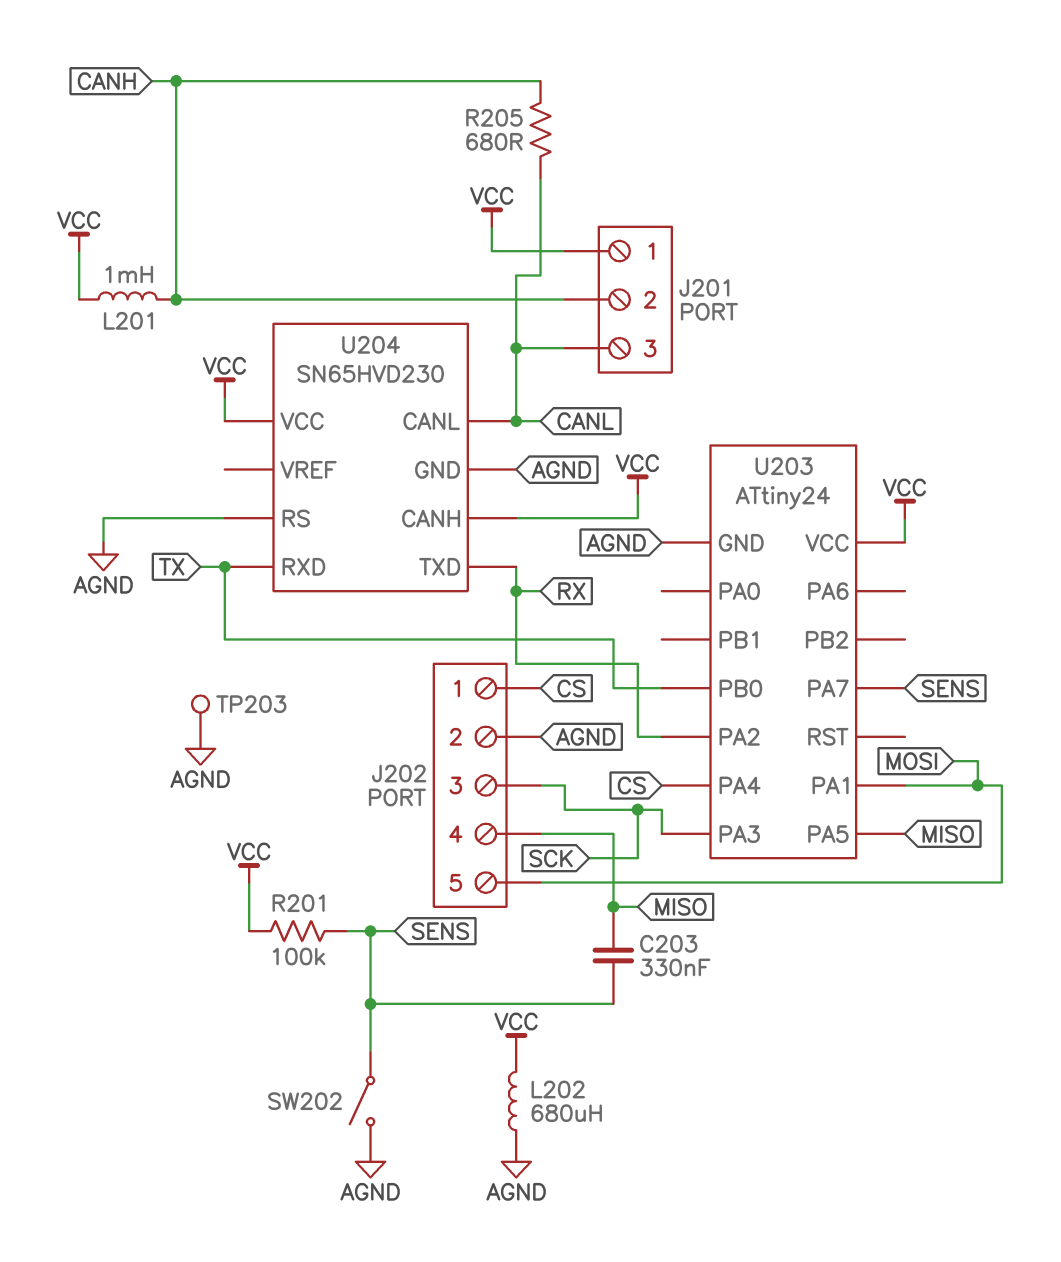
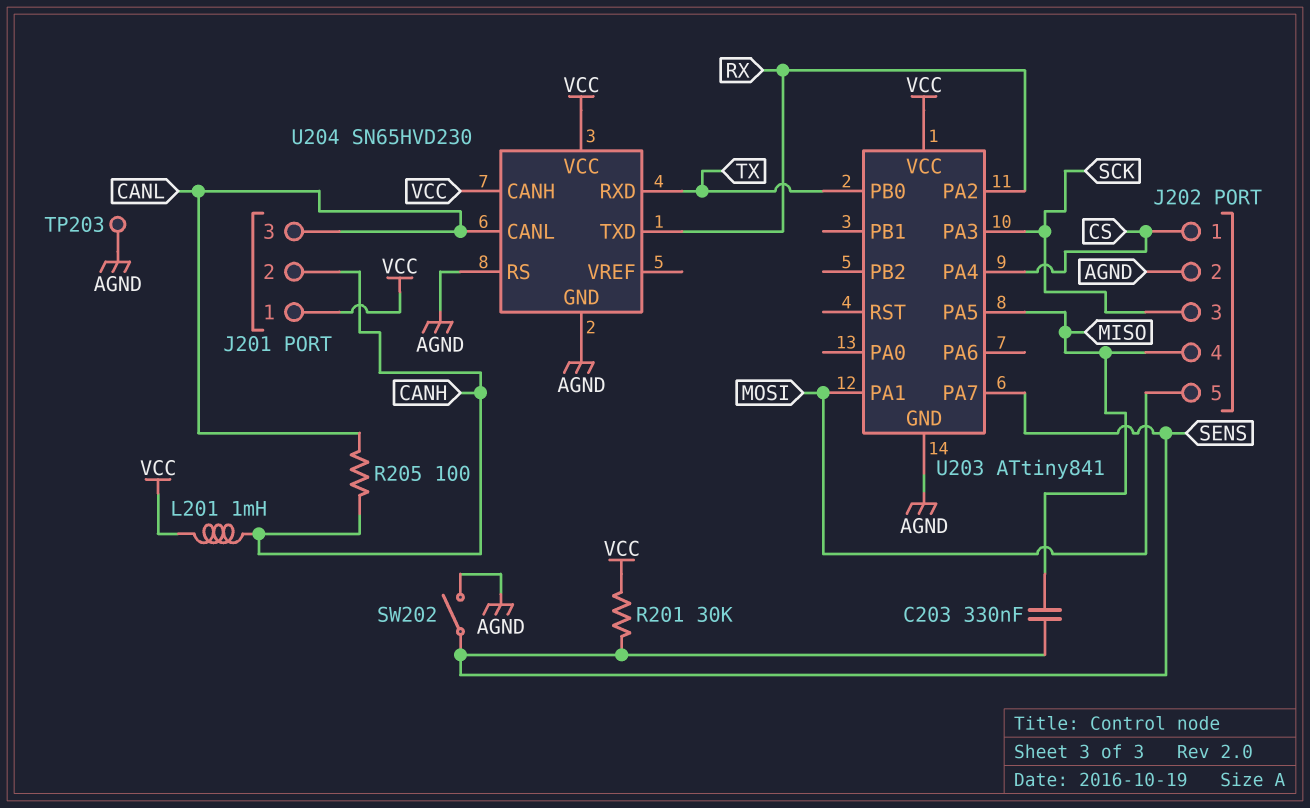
L202: 680uH (AGND, VCC) -> none
R201: 100k (SENS, VCC) -> 30k (SENS, VCC)
R205: 680 (CANH, CANL) -> 100 (CANH, CANL)
U203: ATtiny24 -> ATtiny841

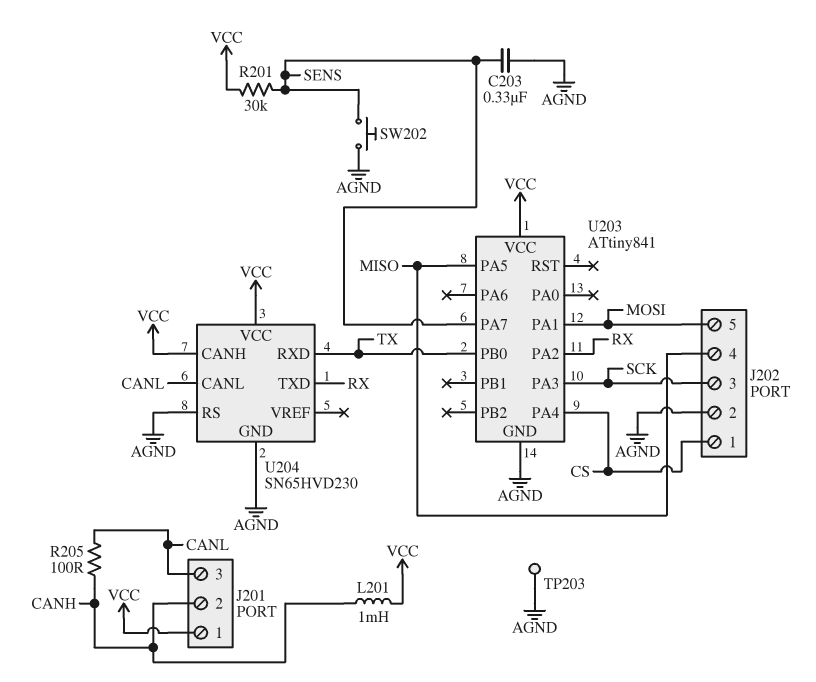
C203: 330nF (MISO, SENS) -> 330nF (AGND, SENS)
SW202: switch (AGND, SENS) -> button (AGND, SENS)

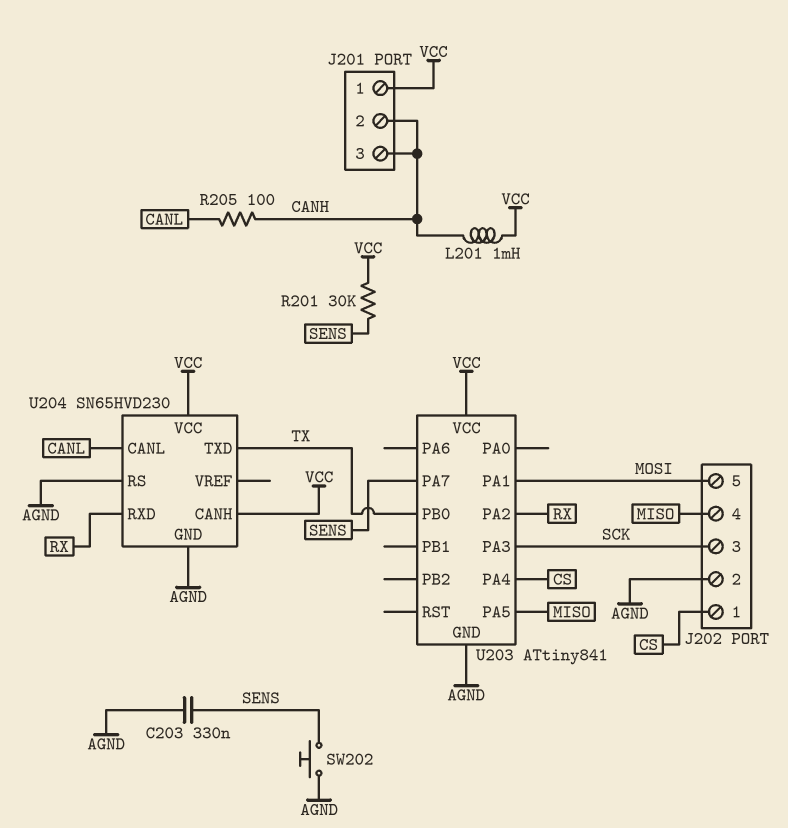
J201 pin 3: CANL -> CANH
TP203: test point (AGND) -> none
U204 pin RXD: TX -> RX
U204 pin TXD: RX -> TX

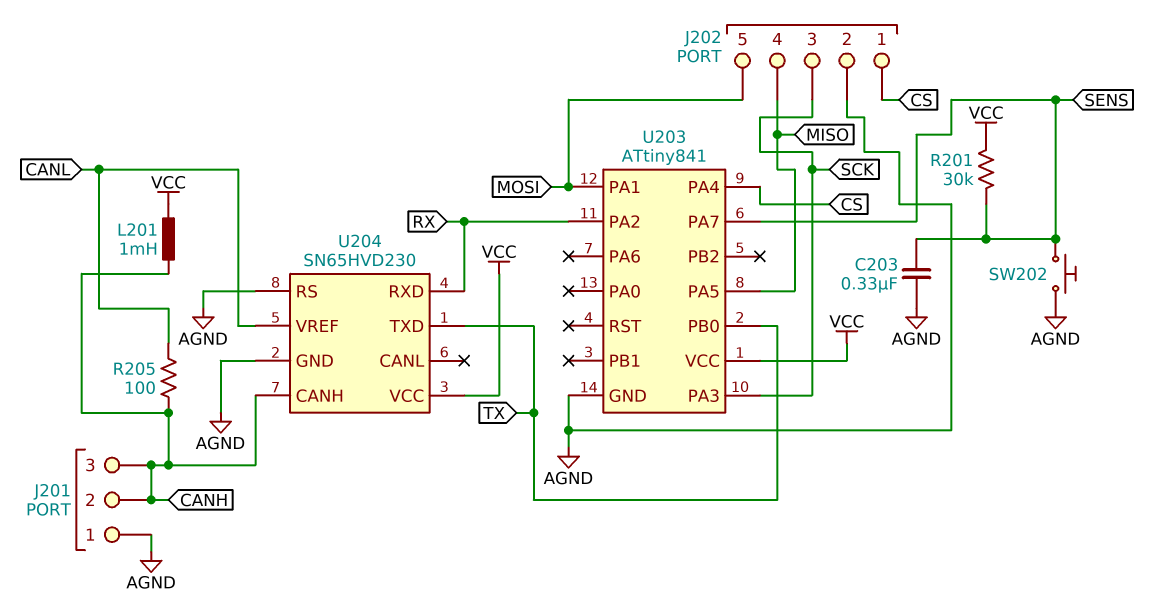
J201 pin 1: VCC -> AGND
U204 pin CANH: VCC -> CANH
U204 pin CANL: CANL -> none
U204 pin VREF: none -> CANL

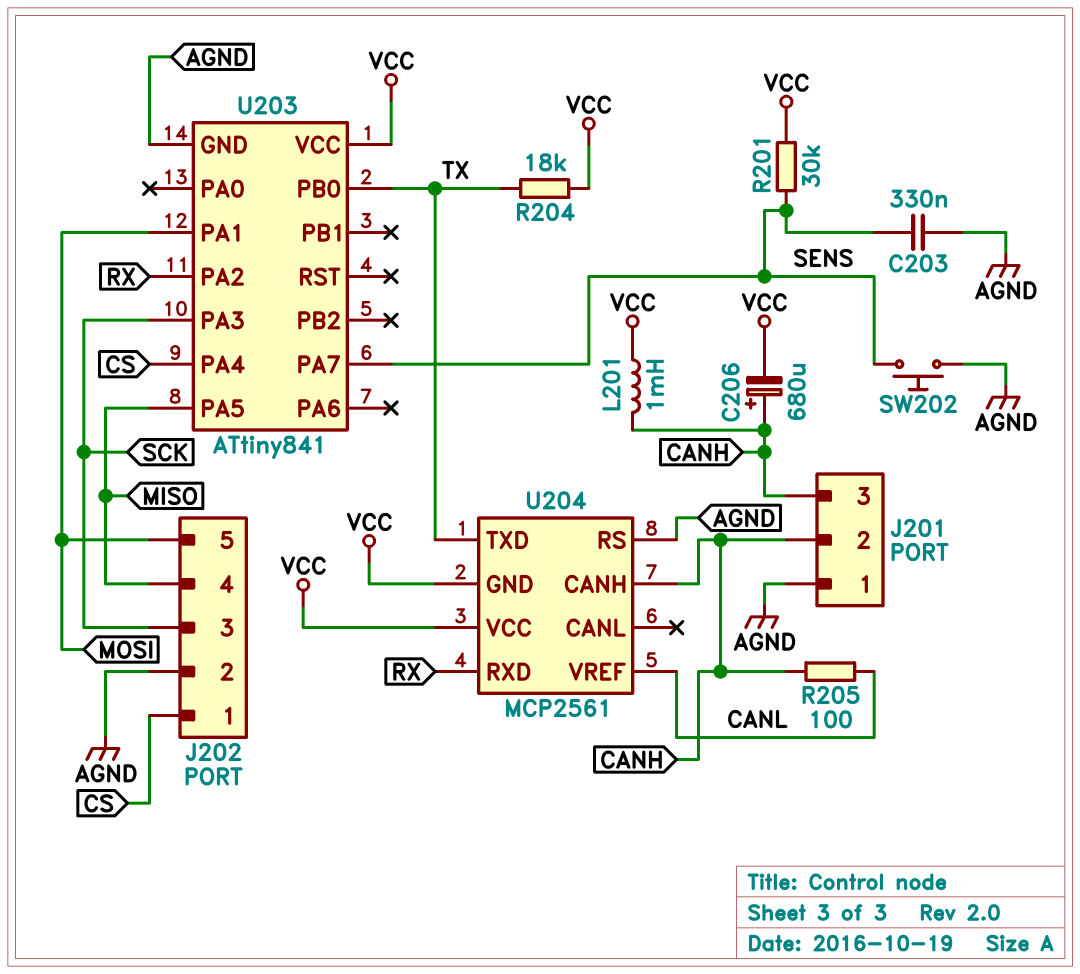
C206: none -> 680uF (plus CANH, minus VCC)
R204: none -> 18k (TX, VCC)
U204: SN65HVD230 -> MCP2561
U204 pin GND: AGND -> VCC

